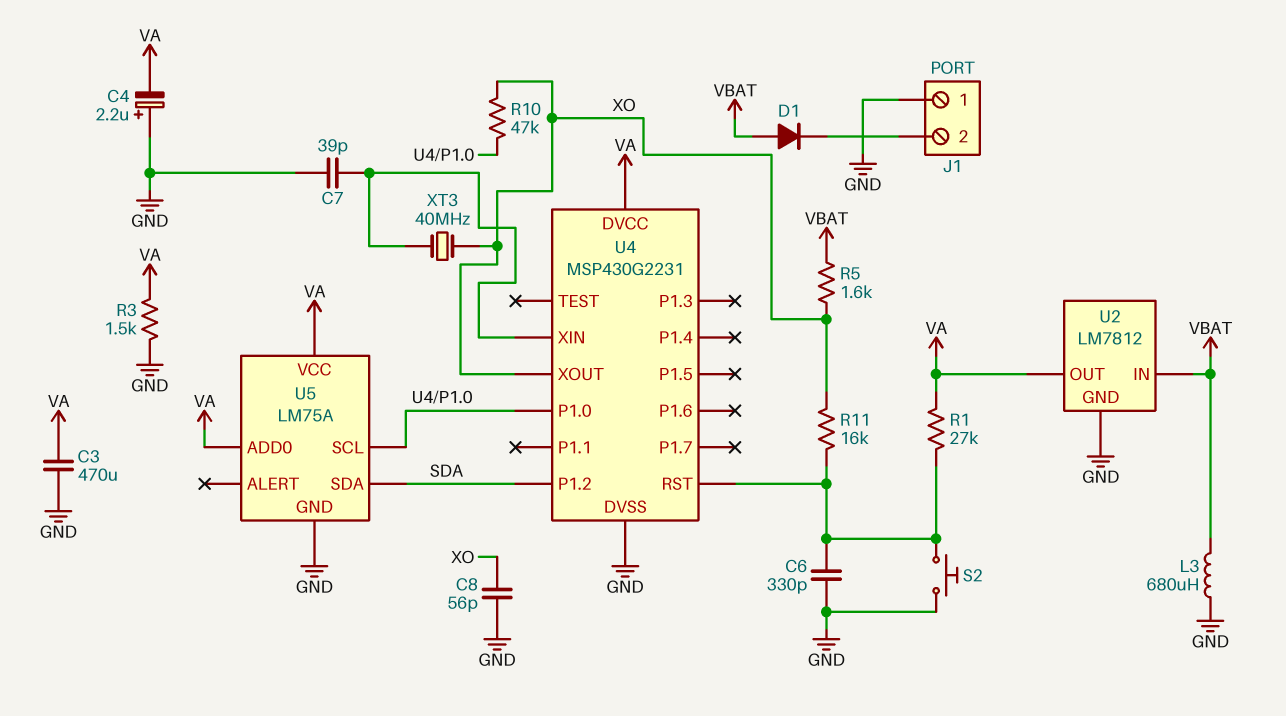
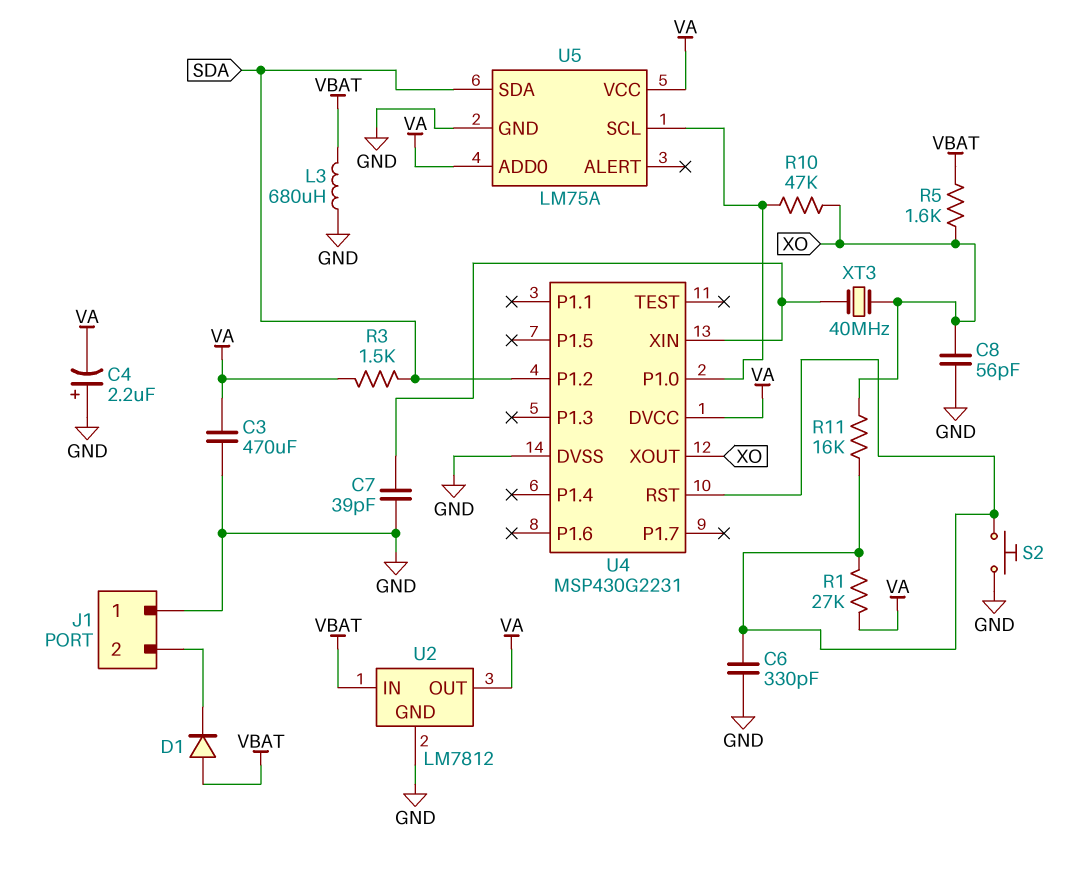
R3: 1.5k (GND, VA) -> 1.5k (SDA, VA)

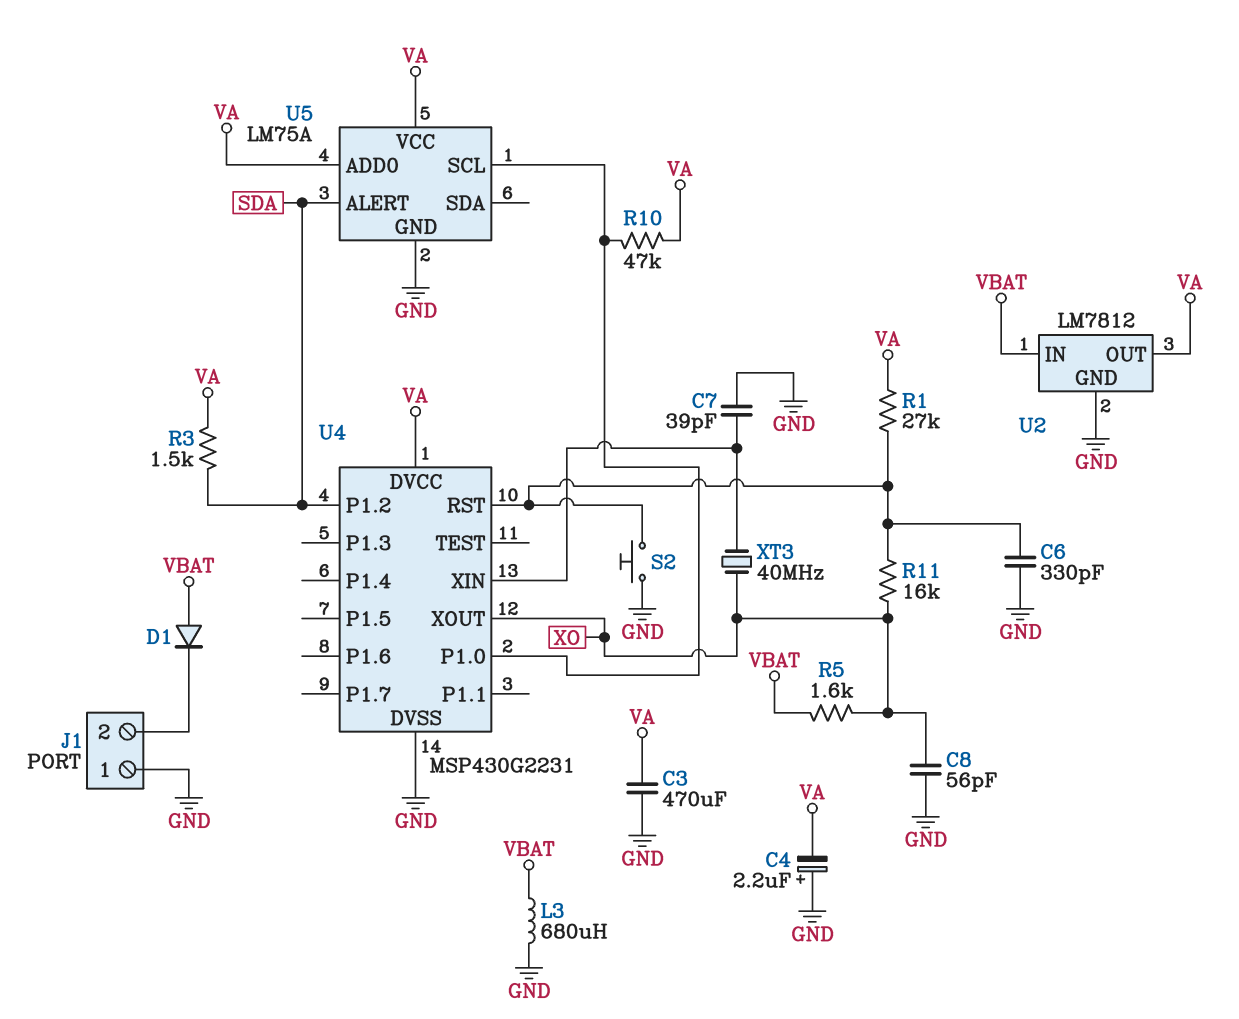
R10: 47k (U4/P1.0, XO) -> 47k (U4/P1.0, VA)
U5 pin ALERT: none -> SDA
U5 pin SDA: SDA -> none

